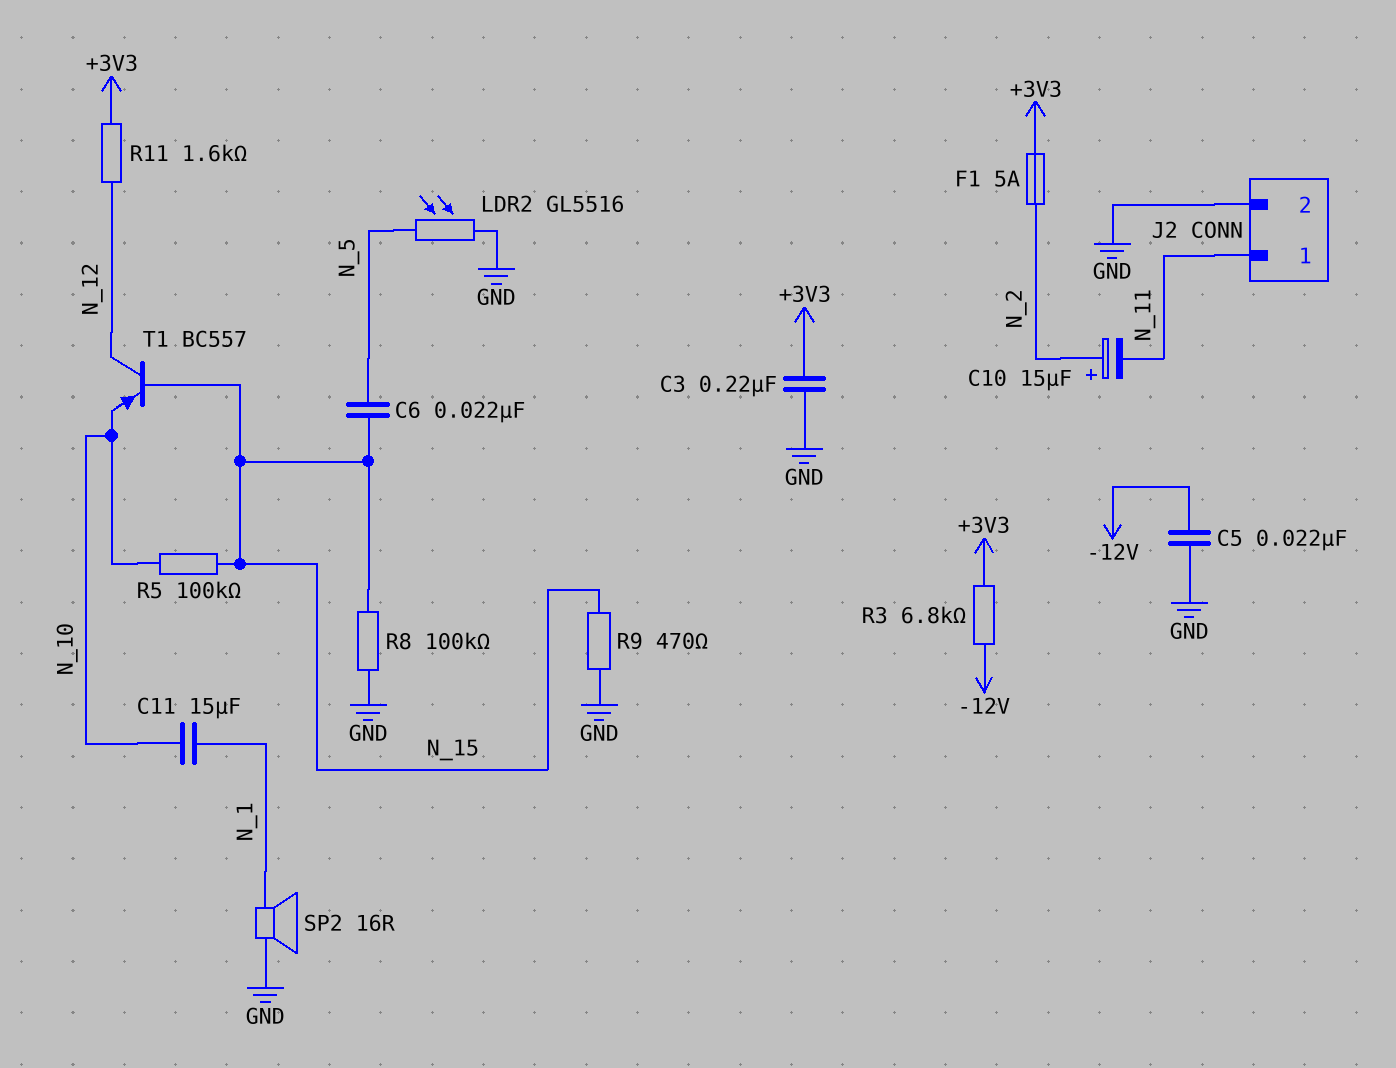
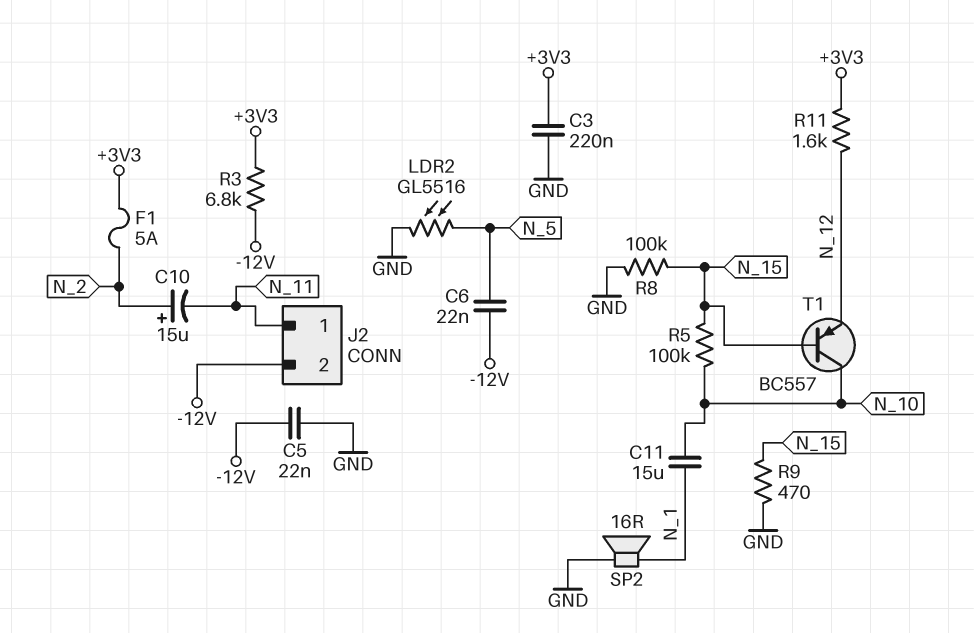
C6: 22nF (N_5, N_15) -> 22nF (-12V, N_5)
J2 pin 2: GND -> -12V
T1: PNP BC557 (B N_15, C N_12, E N_10) -> PNP BC557 (B N_15, C N_10, E N_12)

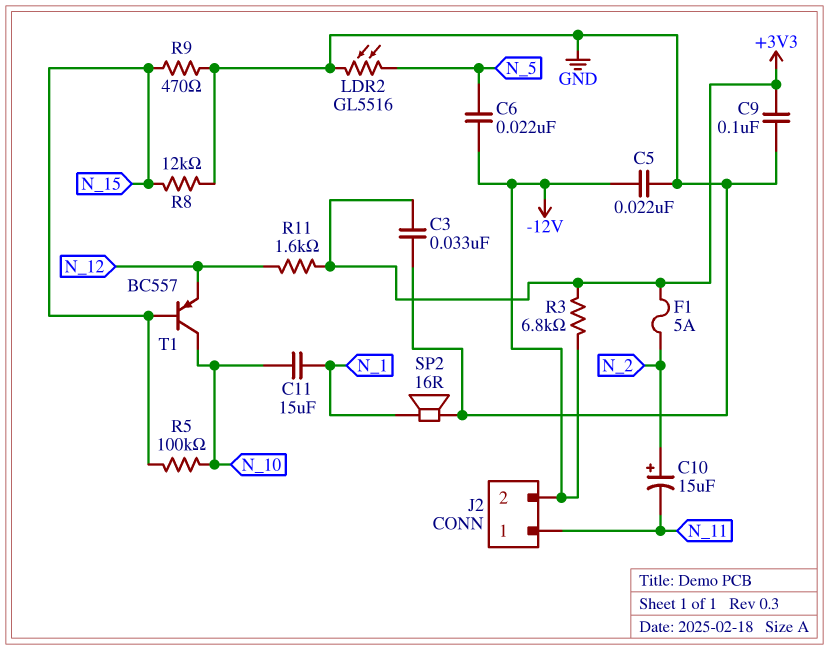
C3: 220nF (+3V3, GND) -> 33nF (+3V3, GND)
C9: none -> 100nF (+3V3, GND)
R8: 100k (GND, N_15) -> 12k (GND, N_15)

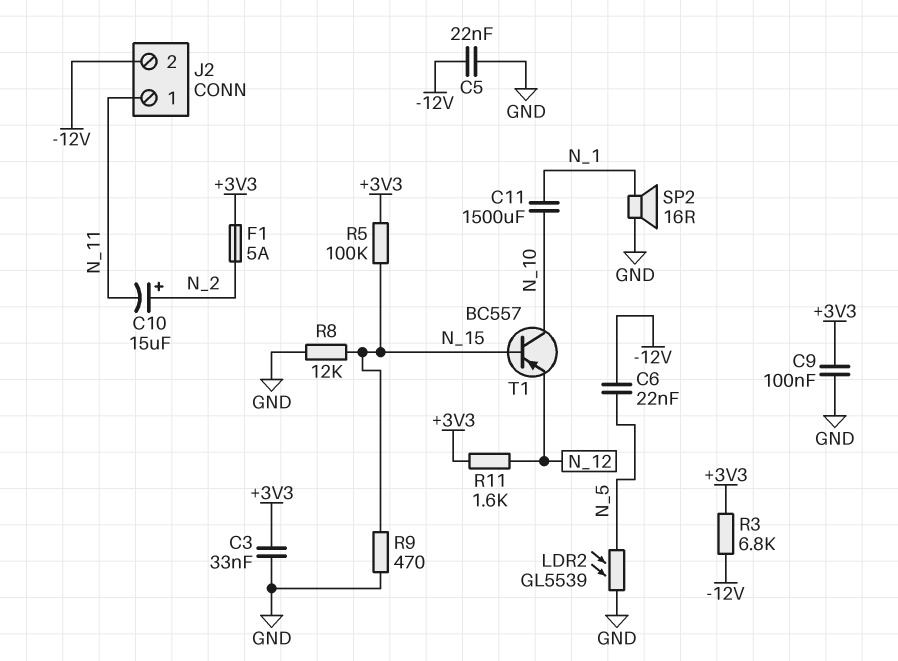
C11: 15uF (N_1, N_10) -> 1500uF (N_1, N_10)
LDR2: GL5516 (GND, N_5) -> GL5539 (GND, N_5)
R5: 100k (N_10, N_15) -> 100k (+3V3, N_15)

